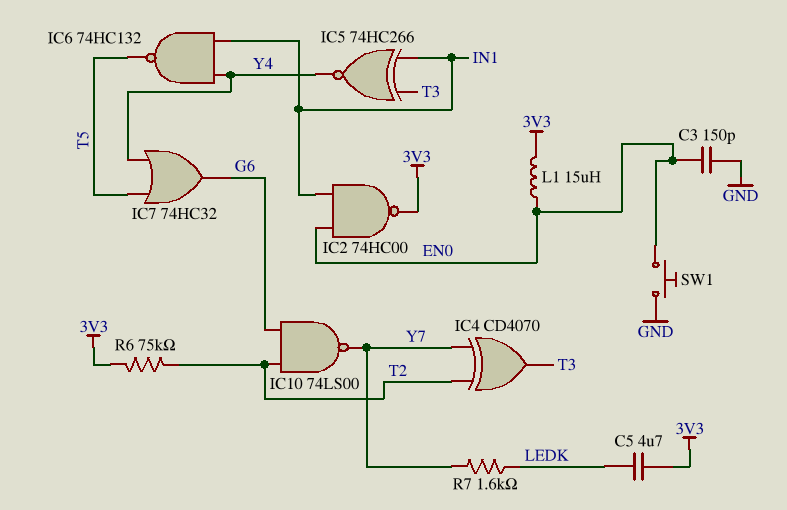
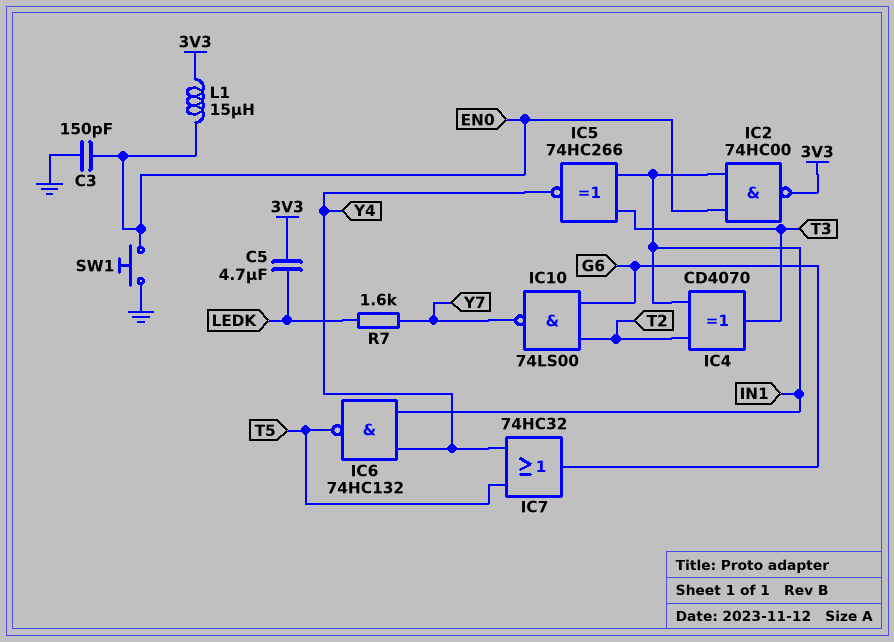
IC4: XOR CD4070 (in T2, in Y7, out T3) -> XOR CD4070 (in IN1, in T2, out T3)
R6: 75k (3V3, T2) -> none

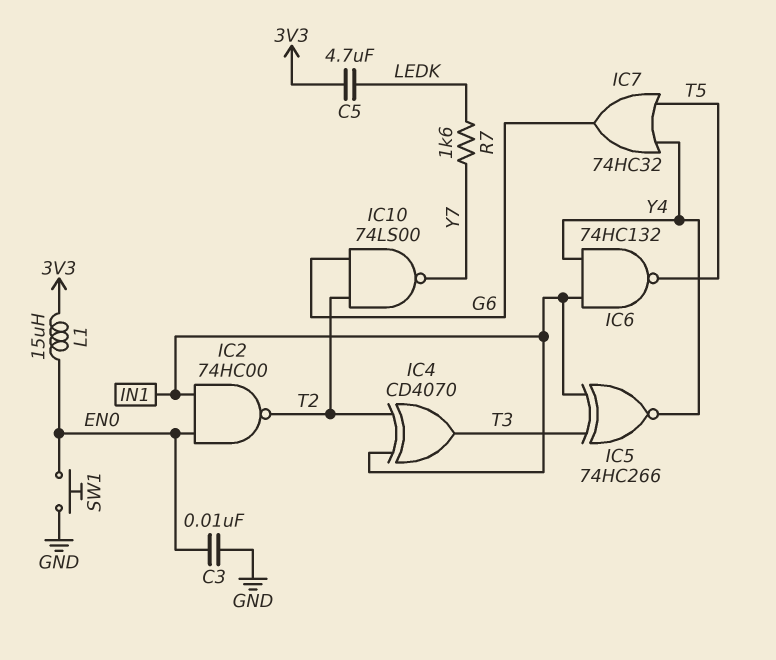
C3: 150pF (EN0, GND) -> 10nF (EN0, GND)
IC2: NAND 74HC00 (in EN0, in IN1, out 3V3) -> NAND 74HC00 (in EN0, in IN1, out T2)

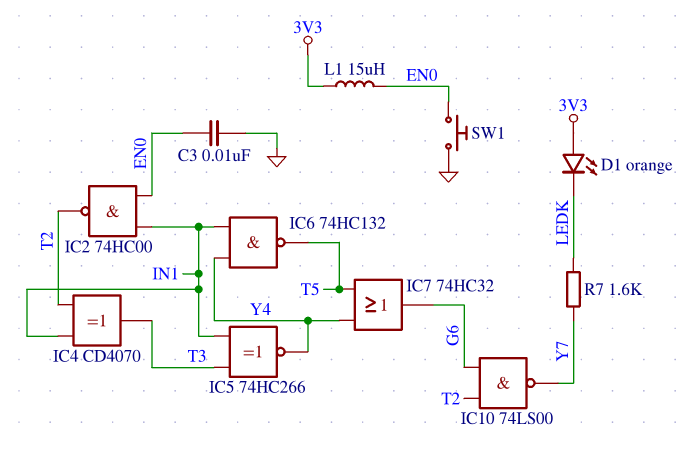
C5: 4.7uF (3V3, LEDK) -> none
D1: none -> LED orange (A 3V3, K LEDK)

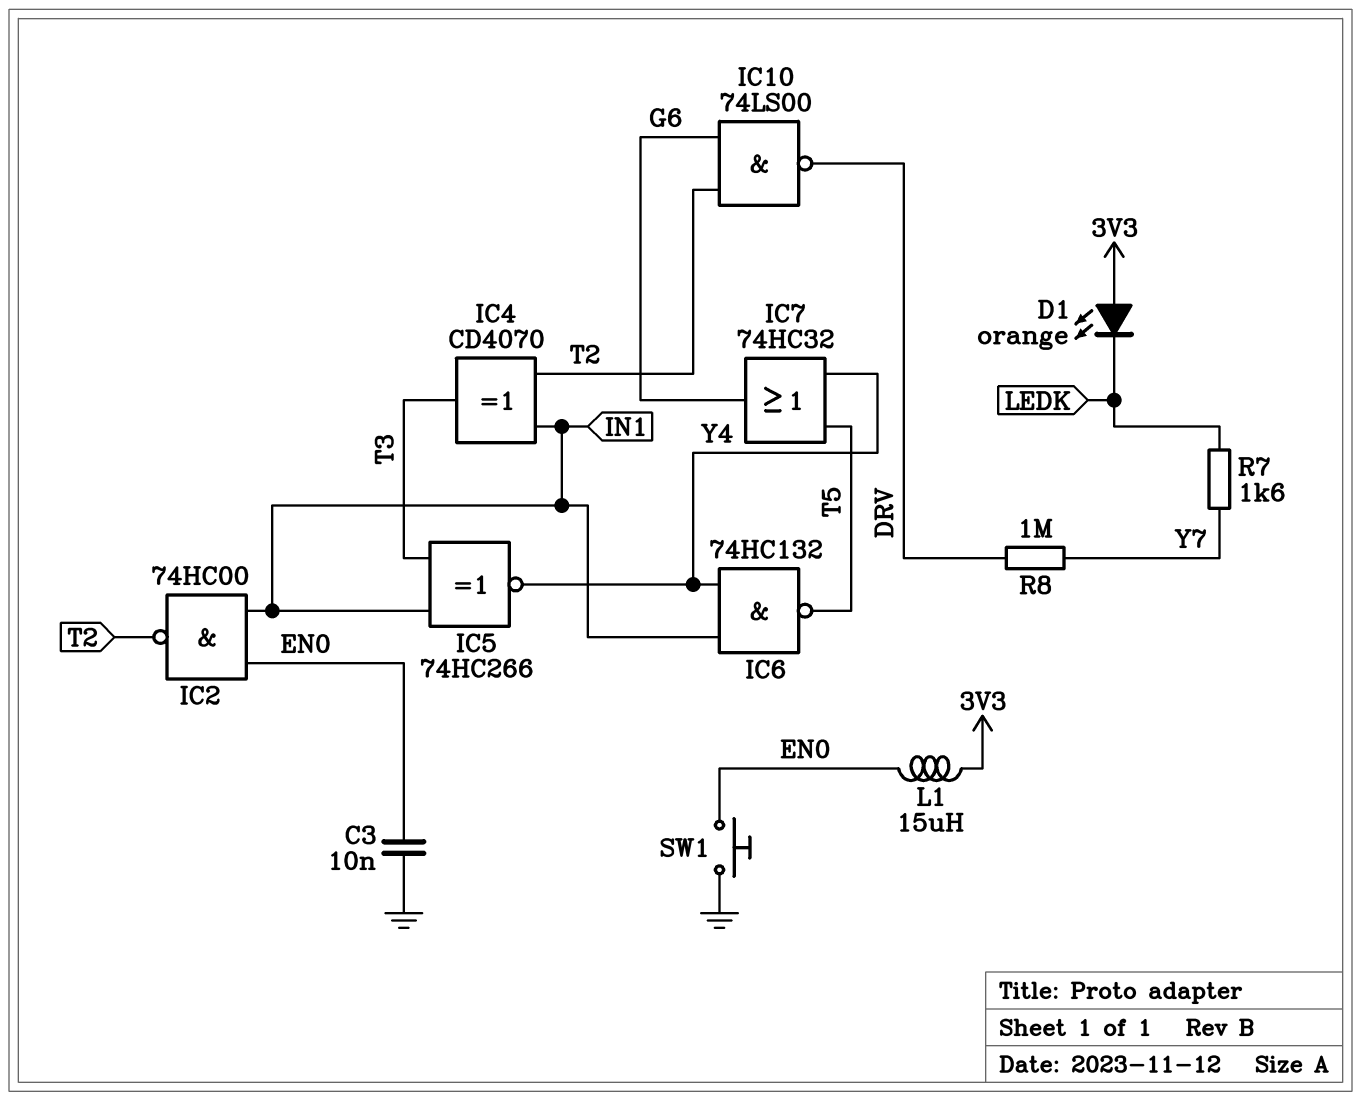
IC10: NAND 74LS00 (in G6, in T2, out Y7) -> NAND 74LS00 (in G6, in T2, out DRV)
R8: none -> 1M (DRV, Y7)

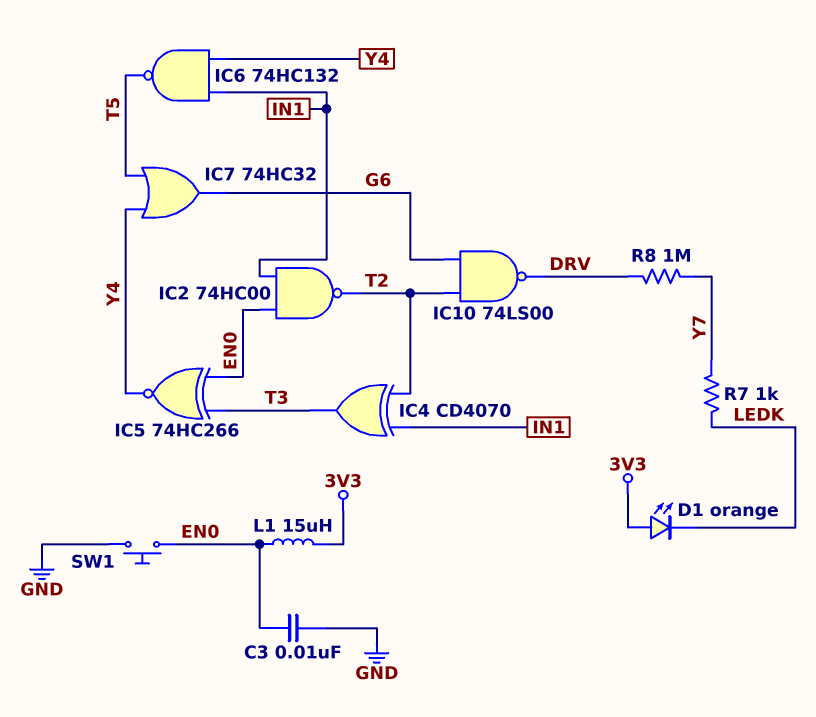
IC5: XNOR 74HC266 (in IN1, in T3, out Y4) -> XNOR 74HC266 (in EN0, in T3, out Y4)
R7: 1.6k (LEDK, Y7) -> 1k (LEDK, Y7)

